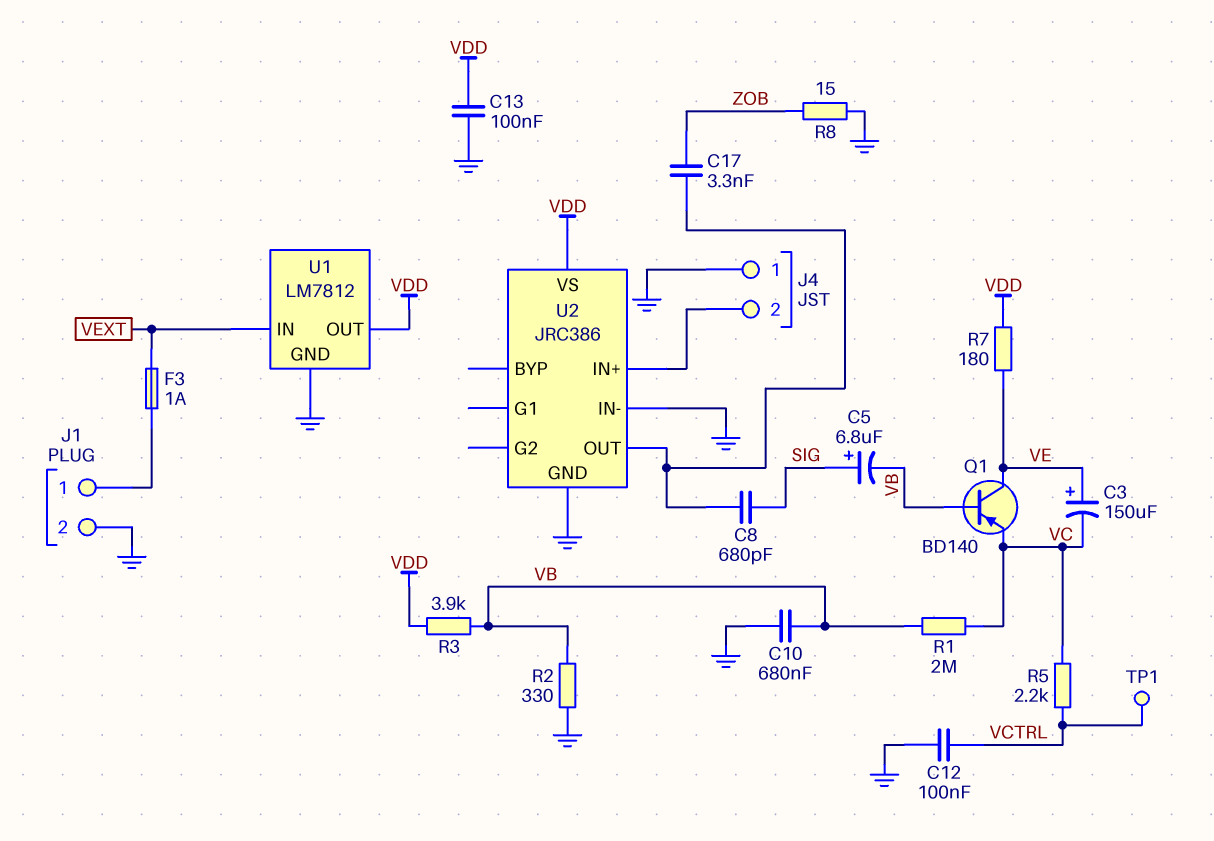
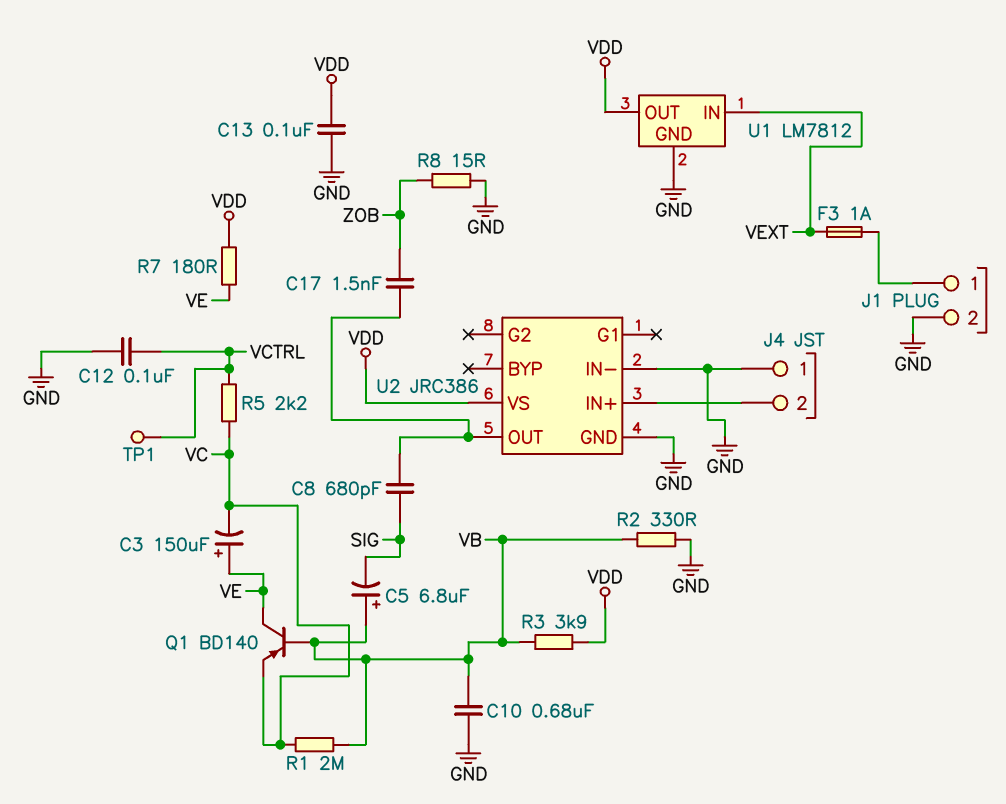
C5: 6.8uF (plus SIG, minus VB) -> 6.8uF (plus VB, minus SIG)
C17: 3.3nF (U2/OUT, ZOB) -> 1.5nF (U2/OUT, ZOB)

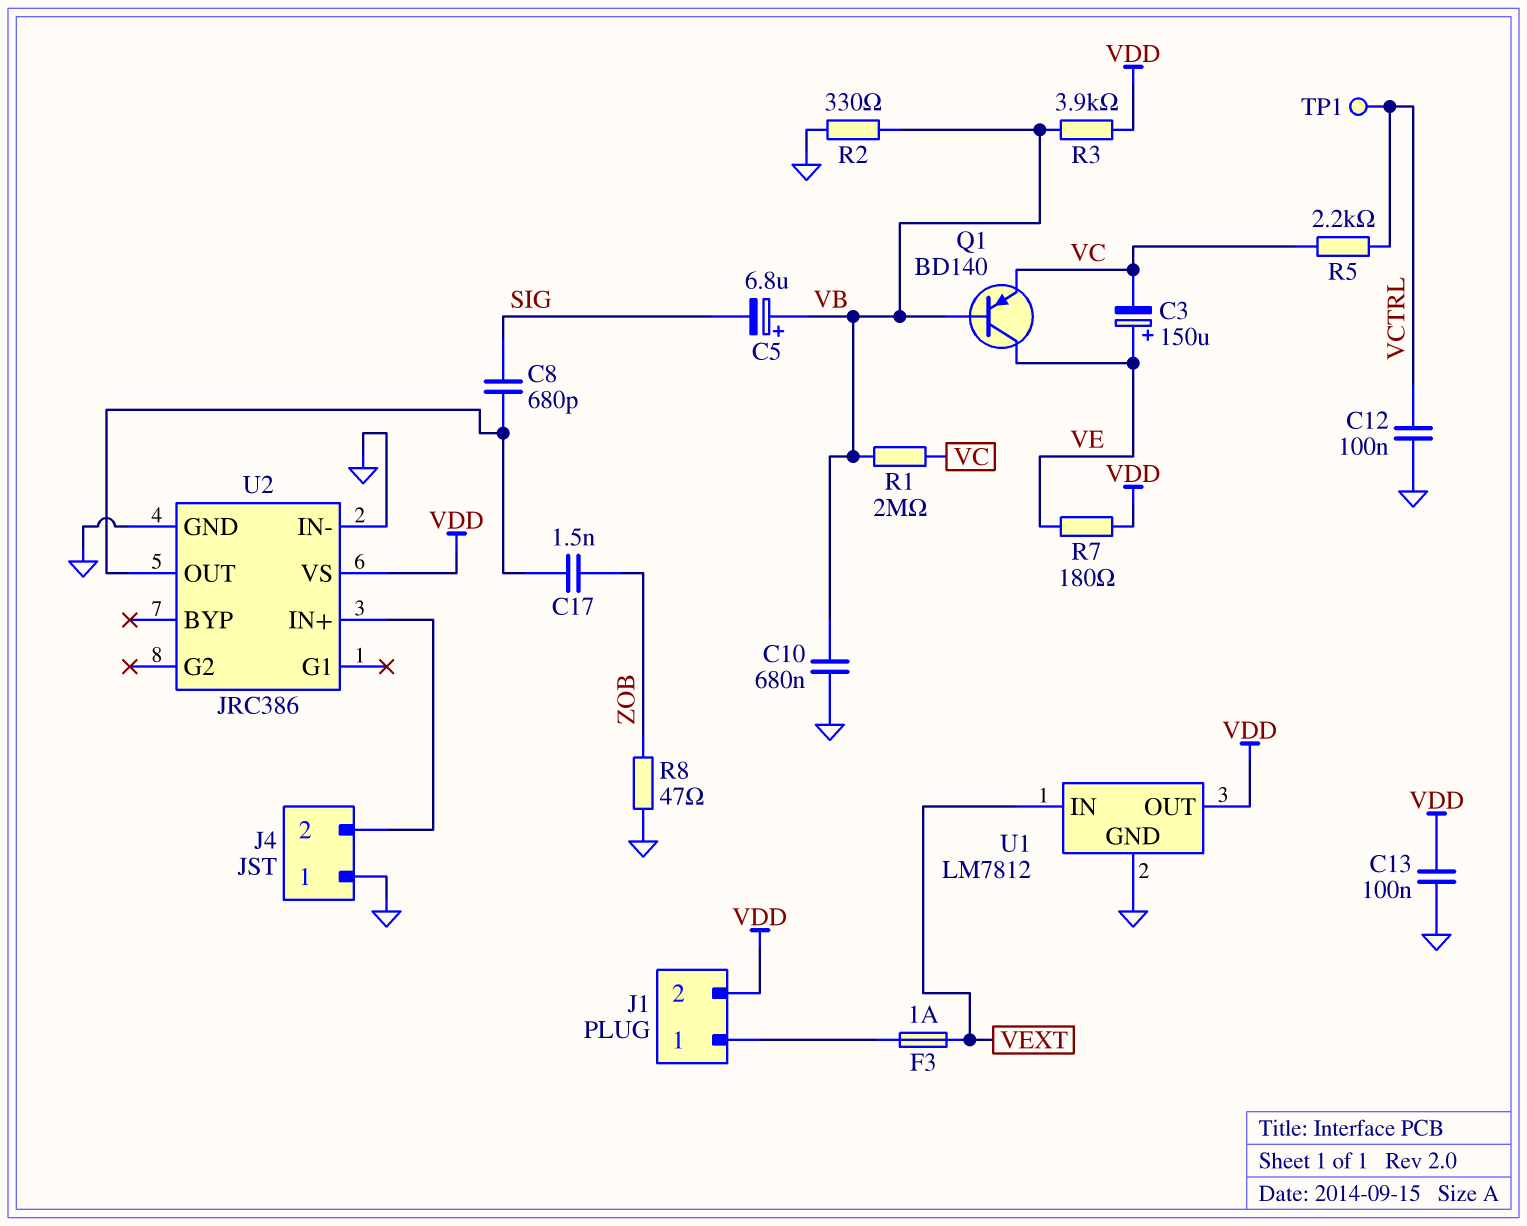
J1 pin 2: GND -> VDD
R8: 15 (GND, ZOB) -> 47 (GND, ZOB)

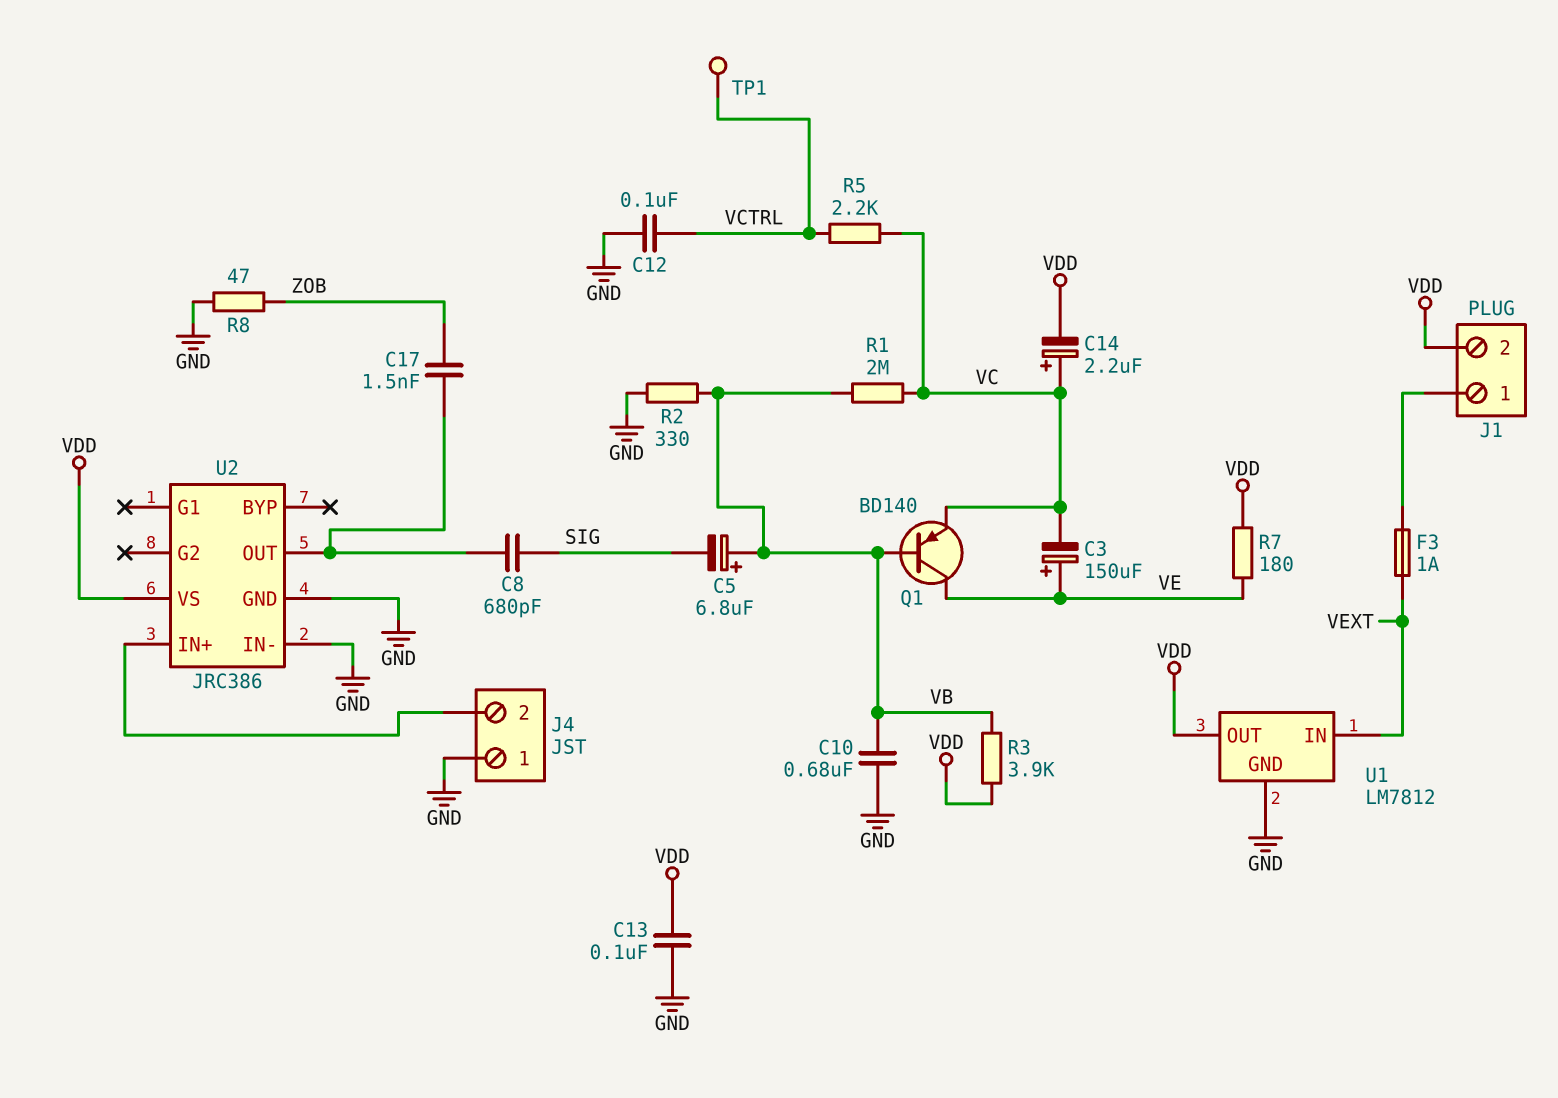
C14: none -> 2.2uF (plus VC, minus VDD)

